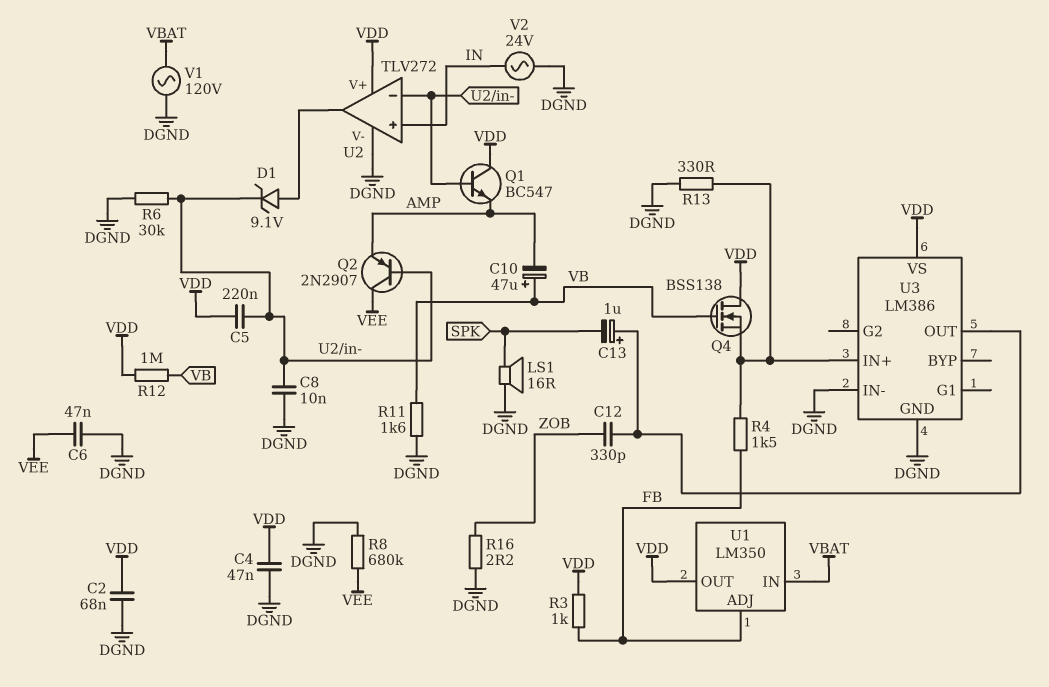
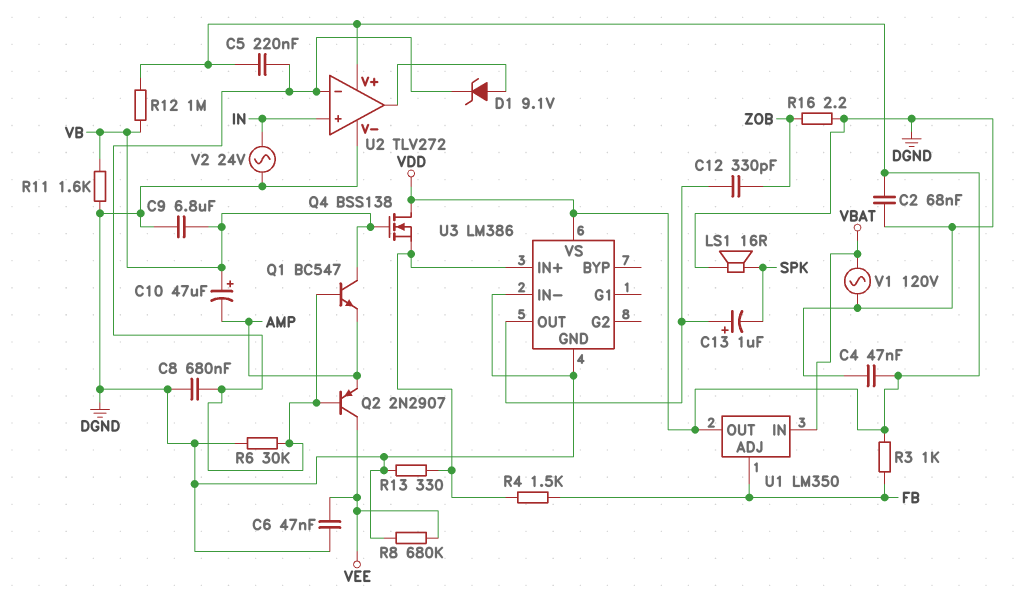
C8: 10nF (DGND, U2/in-) -> 680nF (DGND, U2/in-)
C9: none -> 6.8uF (DGND, VB)
Q1: NPN BC547 (B U2/in-, C VDD, E AMP) -> NPN BC547 (B U2/in-, C VB, E AMP)

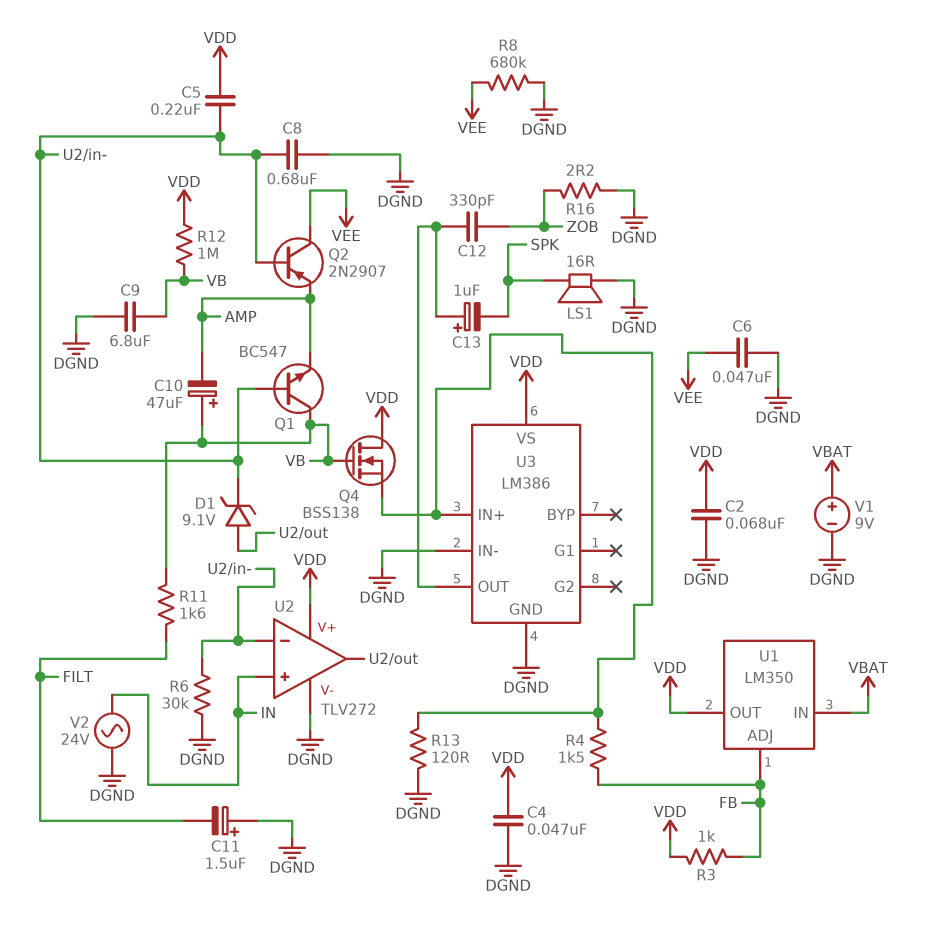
C11: none -> 1.5uF (plus DGND, minus FILT)
R11: 1.6k (DGND, VB) -> 1.6k (FILT, VB)
R13: 330 (DGND, U3/IN+) -> 120 (DGND, U3/IN+)
V1: AC 120V (DGND, VBAT) -> 9V (plus VBAT, minus DGND)

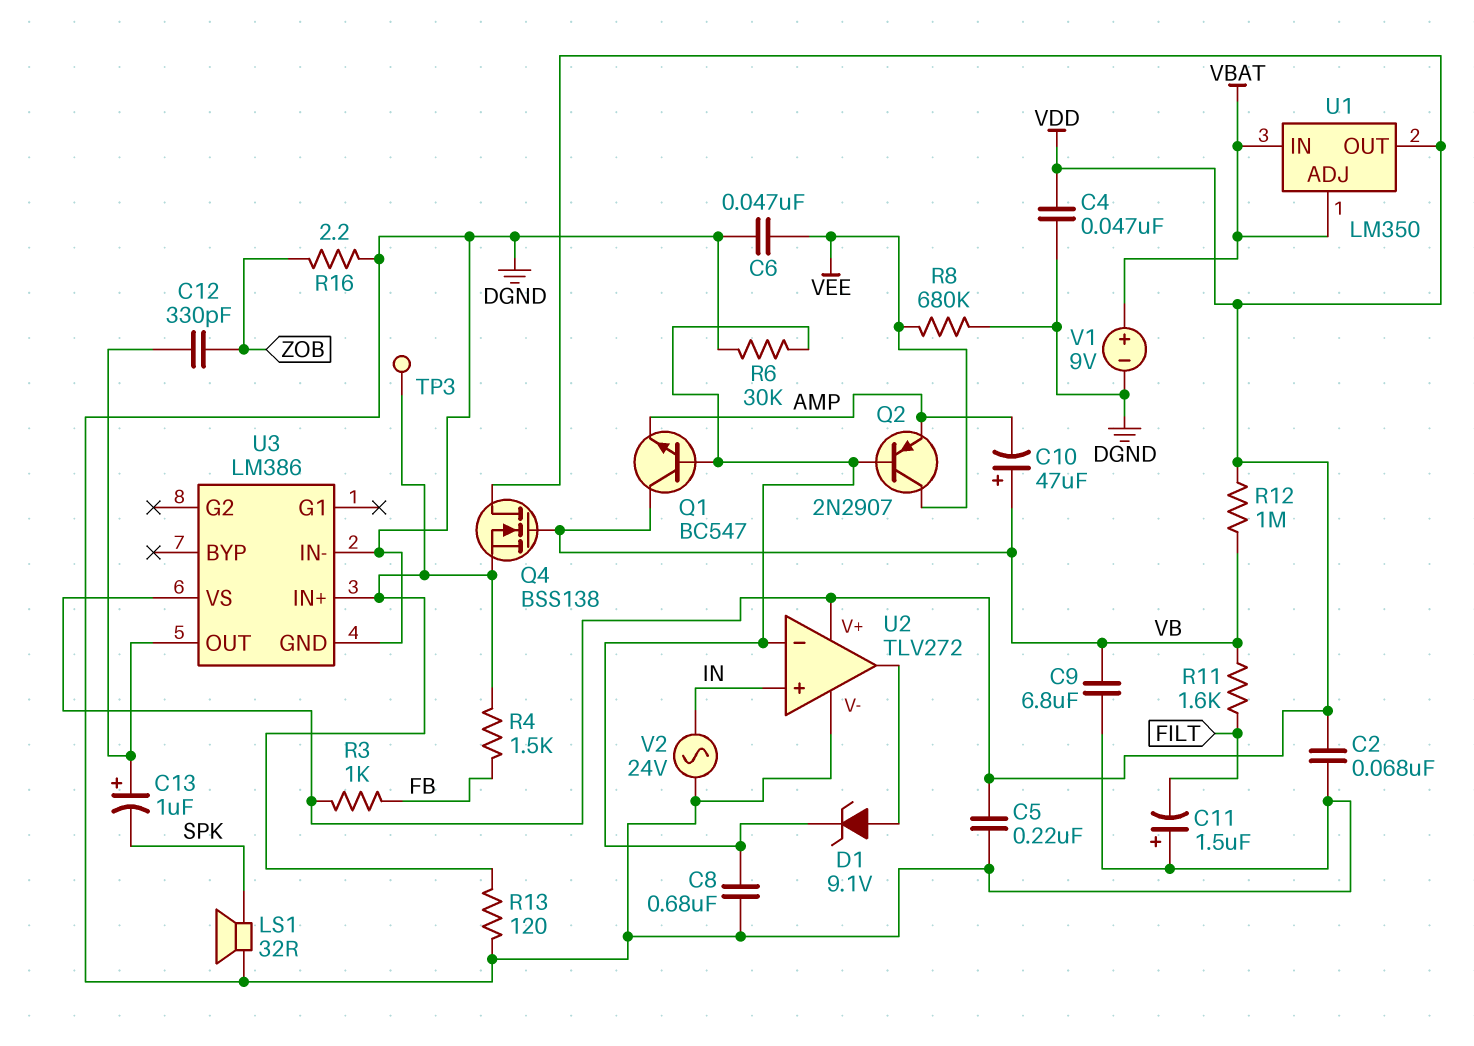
C5: 220nF (U2/in-, VDD) -> 220nF (DGND, VDD)
LS1: speaker 16R (DGND, SPK) -> speaker 32R (DGND, SPK)
TP3: none -> test point (U3/IN+)
U1 pin ADJ: FB -> VBAT

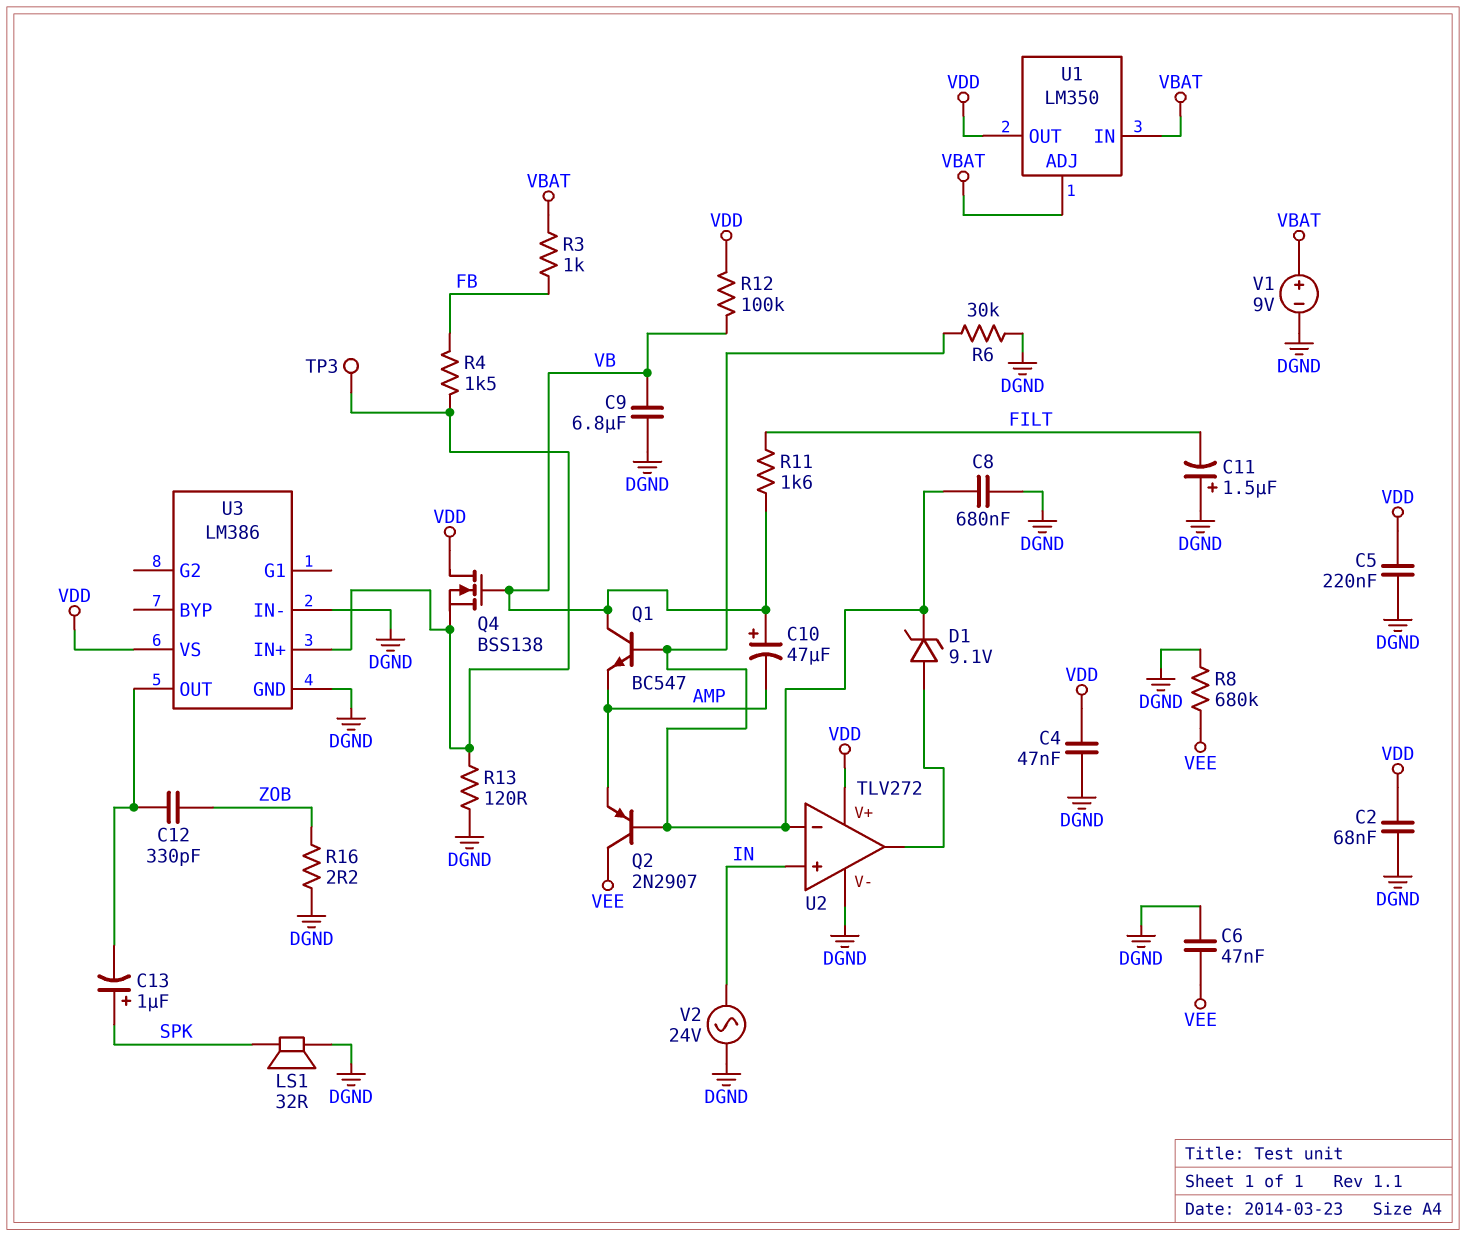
C13: 1uF (plus U3/OUT, minus SPK) -> 1uF (plus SPK, minus U3/OUT)
R3: 1k (FB, VDD) -> 1k (FB, VBAT)
R12: 1M (VB, VDD) -> 100k (VB, VDD)

